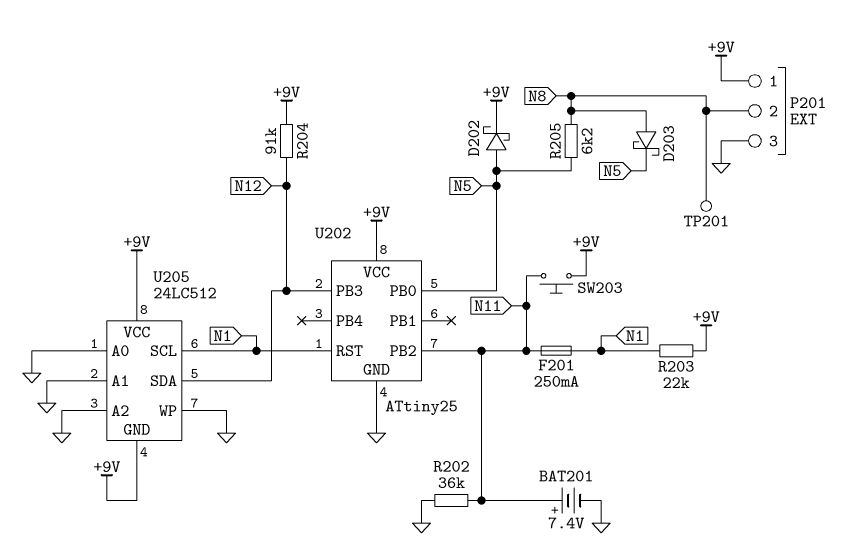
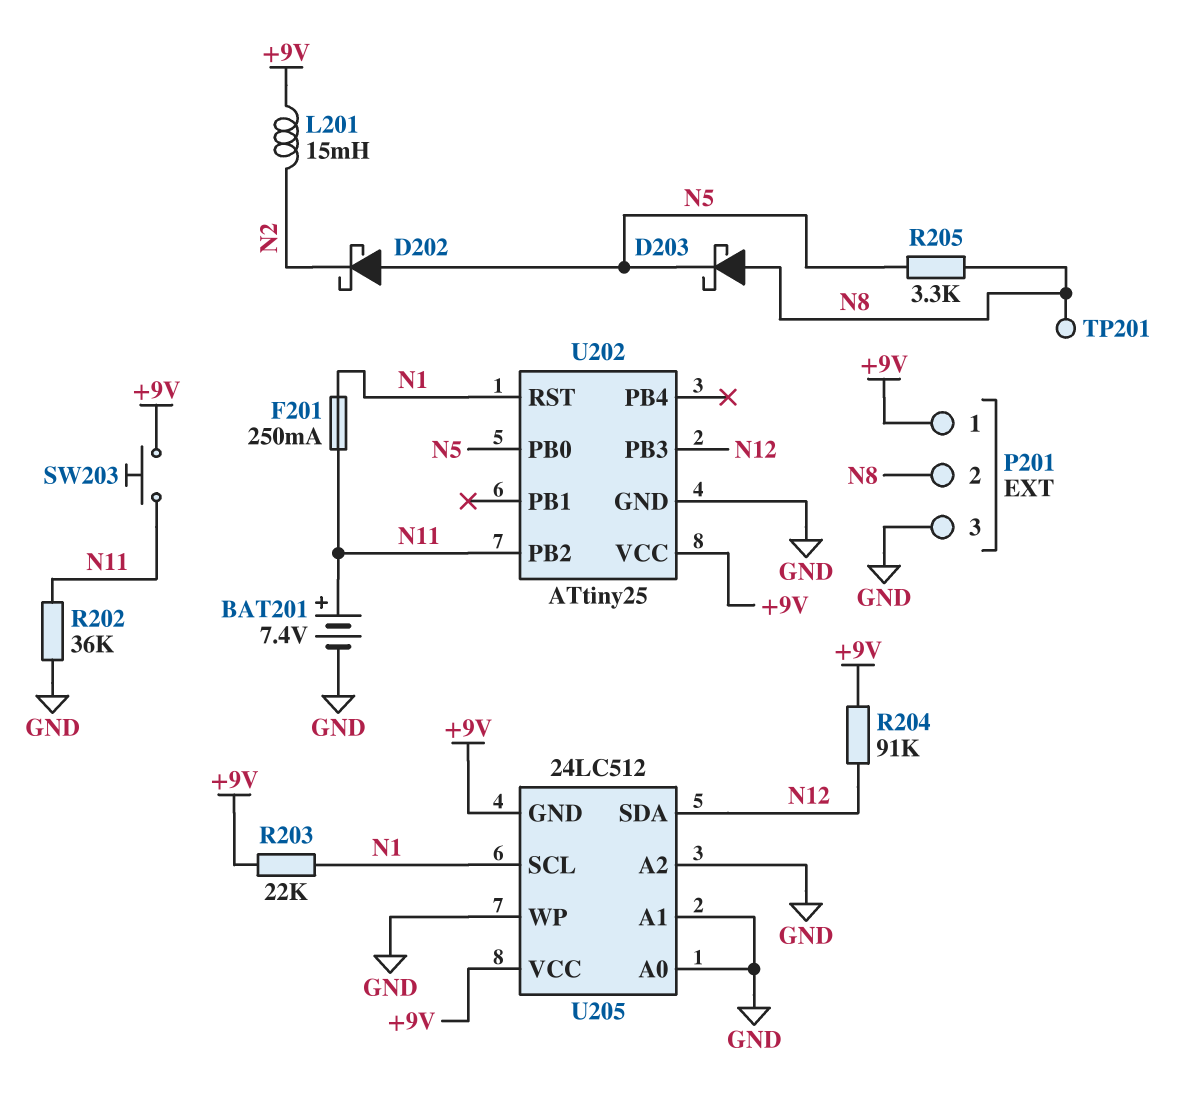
D202: schottky (A N5, K +9V) -> schottky (A N5, K N2)
L201: none -> 15mH (+9V, N2)
R205: 6.2k (N5, N8) -> 3.3k (N5, N8)

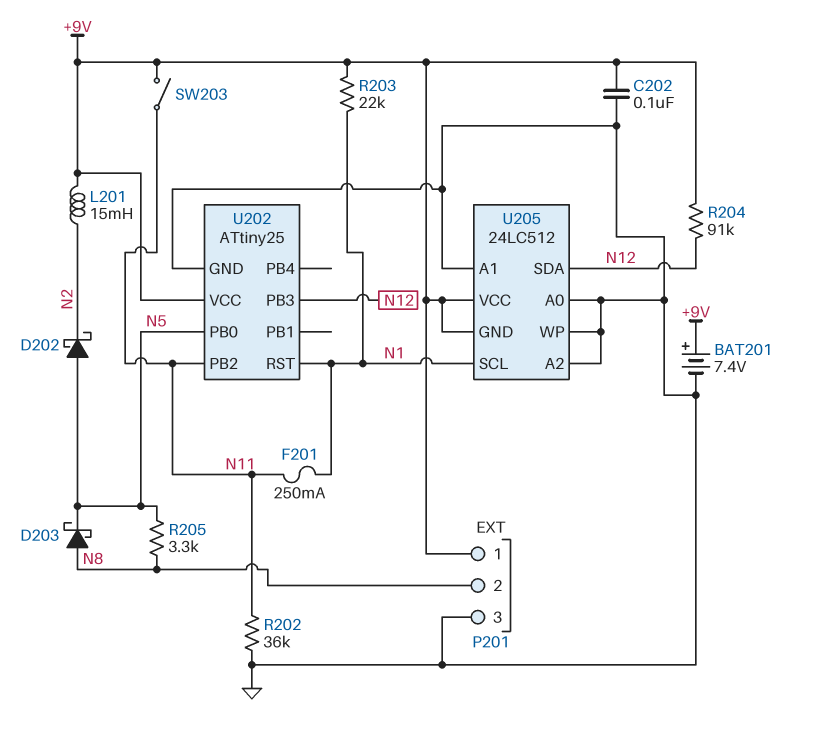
BAT201: 7.4V (plus N11, minus GND) -> 7.4V (plus +9V, minus GND)
C202: none -> 100nF (+9V, GND)
SW203: button (+9V, N11) -> switch (+9V, N11)
TP201: test point (N8) -> none

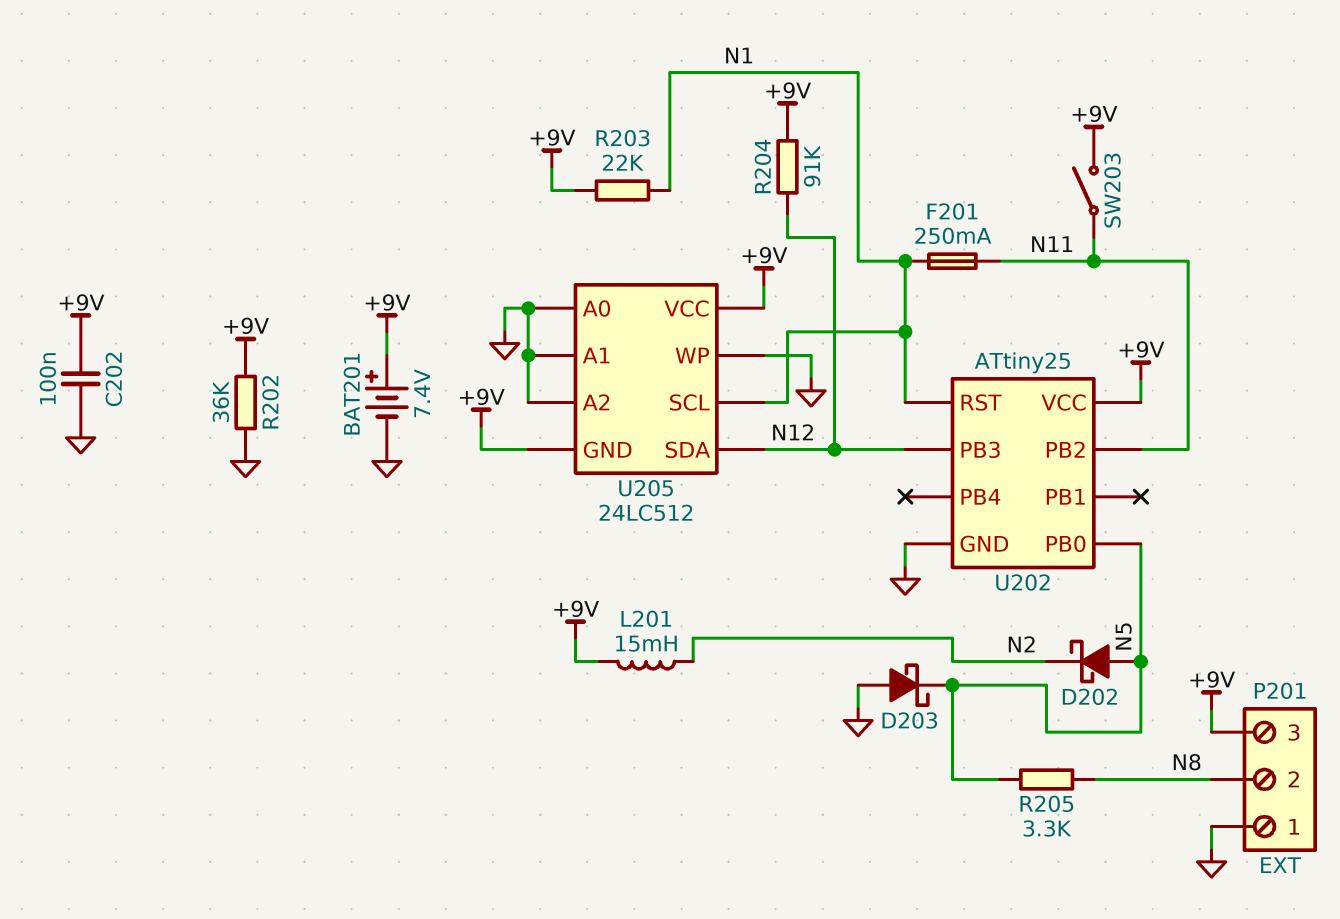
D203: schottky (A N8, K N5) -> schottky (A GND, K N5)
P201 pin 1: +9V -> GND
P201 pin 3: GND -> +9V
R202: 36k (GND, N11) -> 36k (+9V, GND)

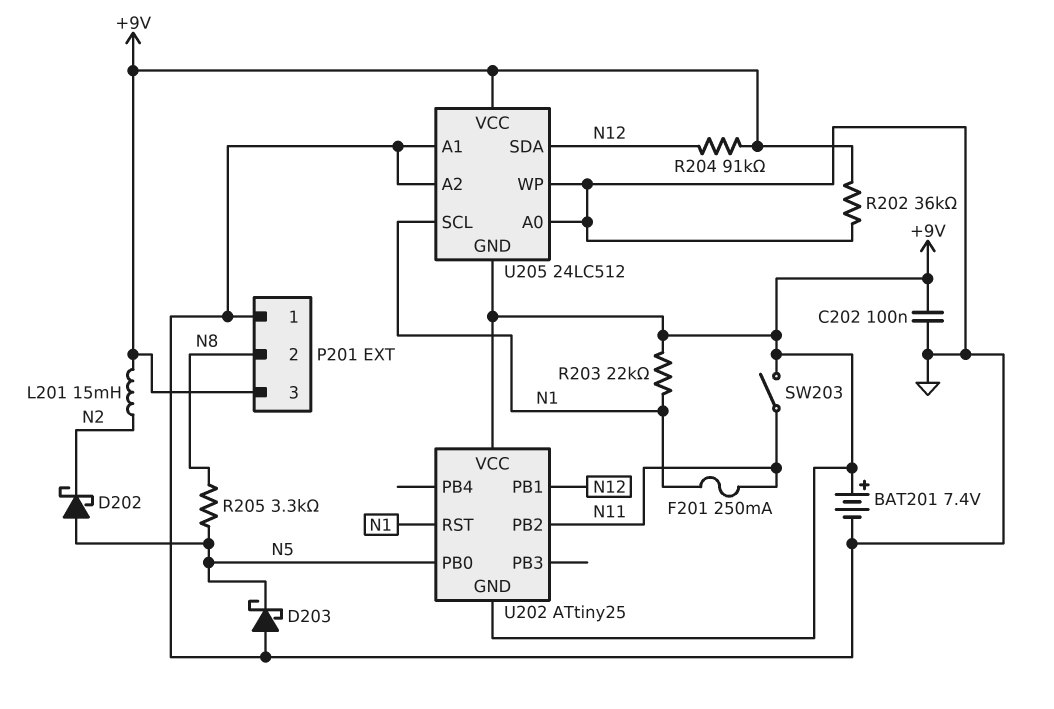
U202 pin GND: GND -> +9V
U202 pin PB1: none -> N12
U202 pin PB3: N12 -> none

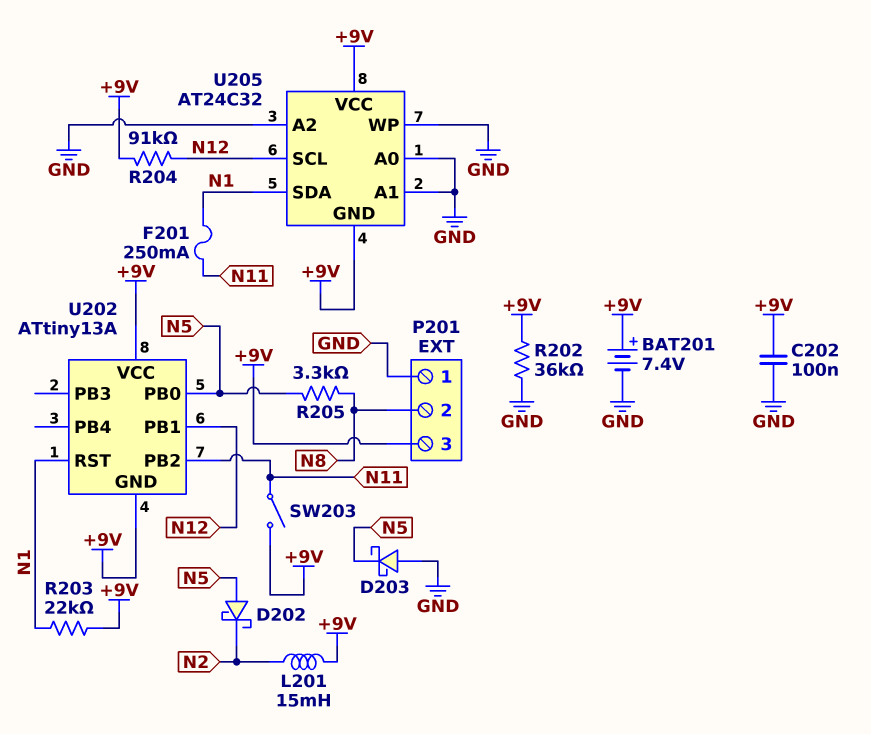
U202: ATtiny25 -> ATtiny13A
U205: 24LC512 -> AT24C32
U205 pin SCL: N1 -> N12
U205 pin SDA: N12 -> N1

